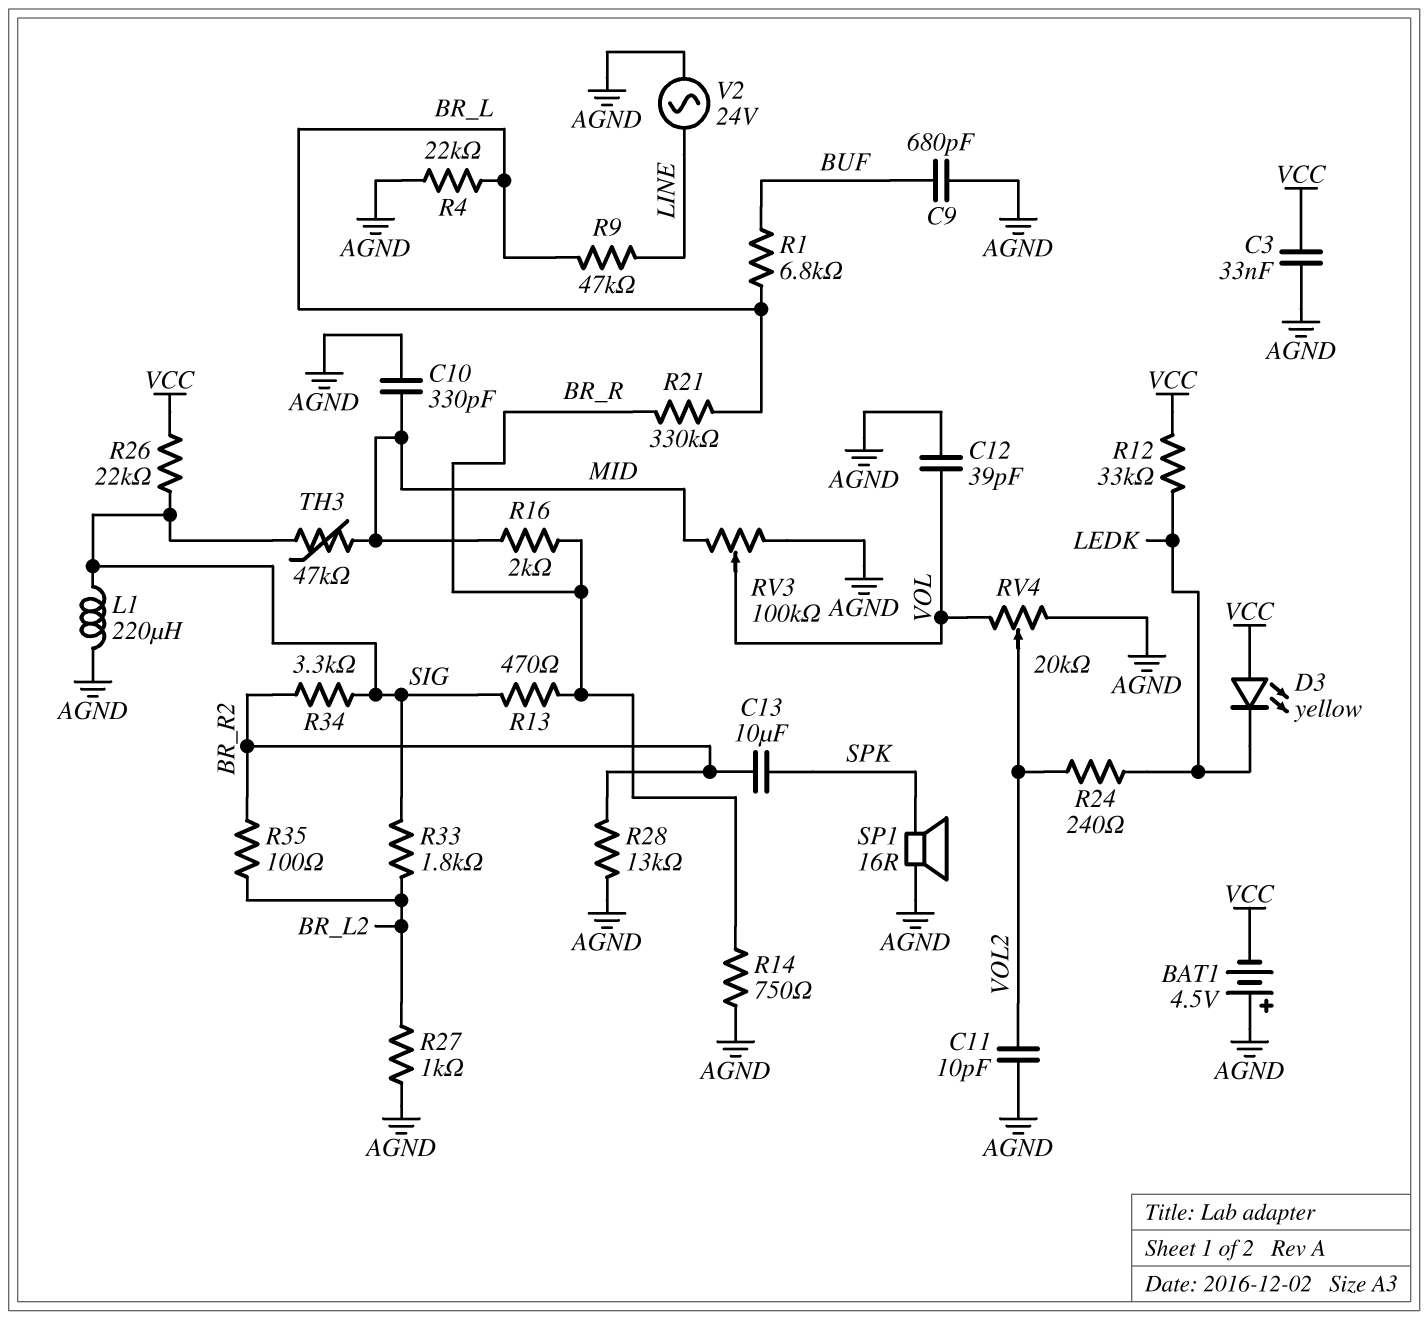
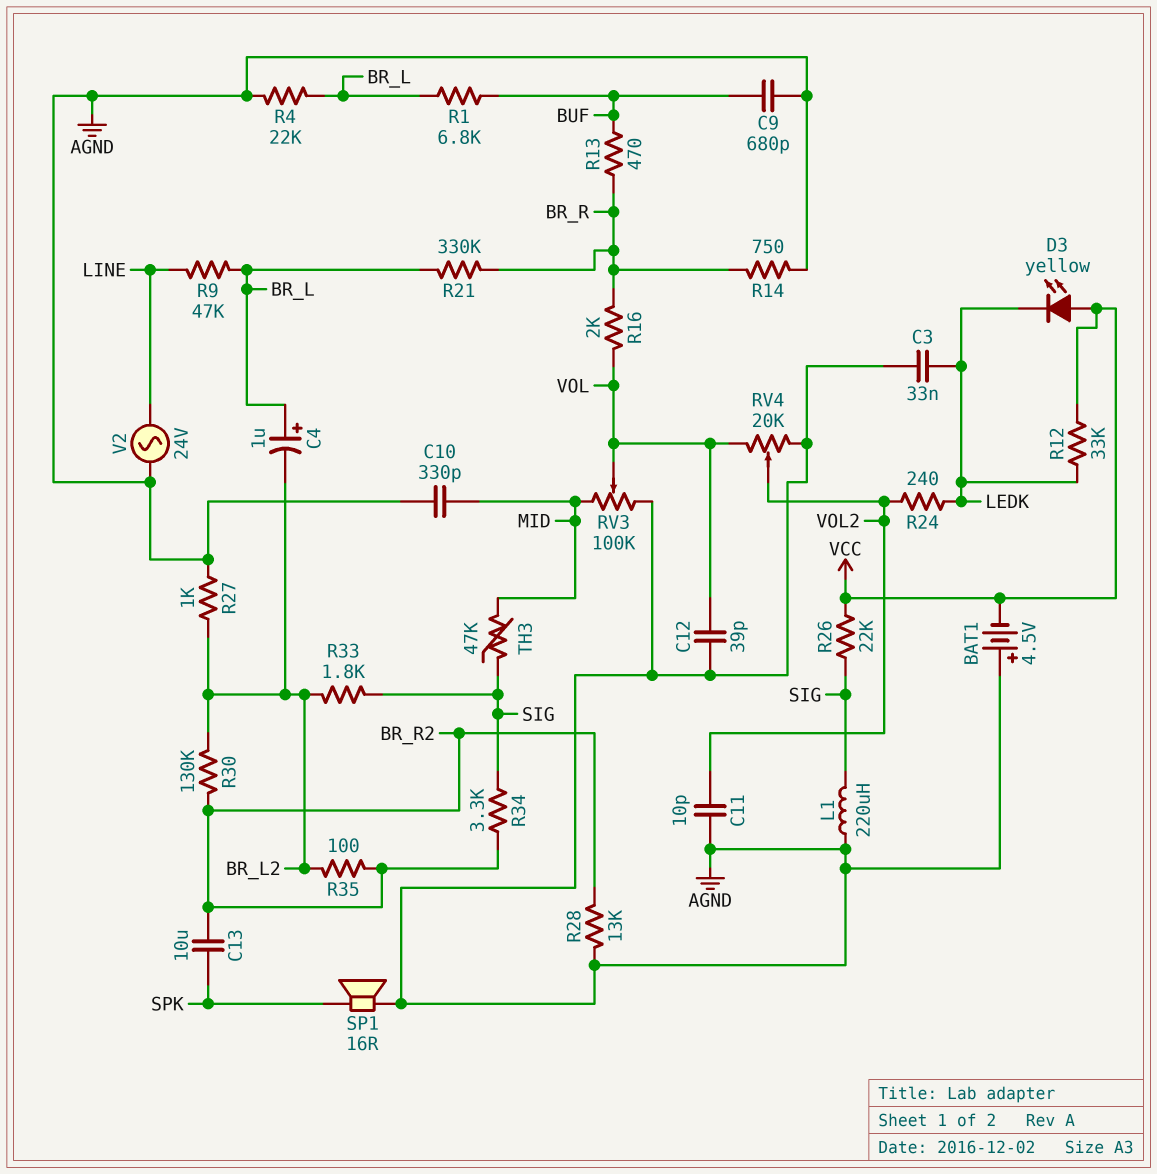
C3: 33nF (AGND, VCC) -> 33nF (AGND, LEDK)
C4: none -> 1uF (plus BR_L, minus BR_L2)
R13: 470 (BR_R, SIG) -> 470 (BR_R, BUF)
R16: 2k (BR_R, MID) -> 2k (BR_R, VOL)
R30: none -> 130k (BR_L2, BR_R2)

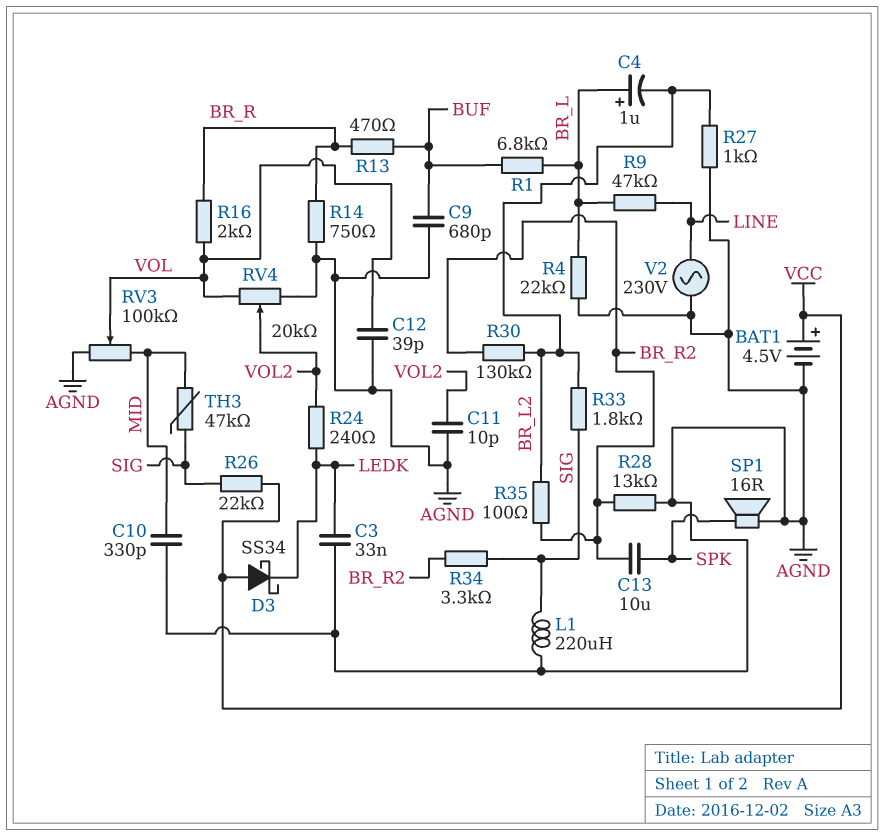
BAT1: 4.5V (plus AGND, minus VCC) -> 4.5V (plus VCC, minus AGND)
D3: LED yellow (A VCC, K LEDK) -> schottky SS34 (A VCC, K LEDK)
R12: 33k (LEDK, VCC) -> none
R21: 330k (BR_L, BR_R) -> none
V2: AC 24V (AGND, LINE) -> AC 230V (AGND, LINE)

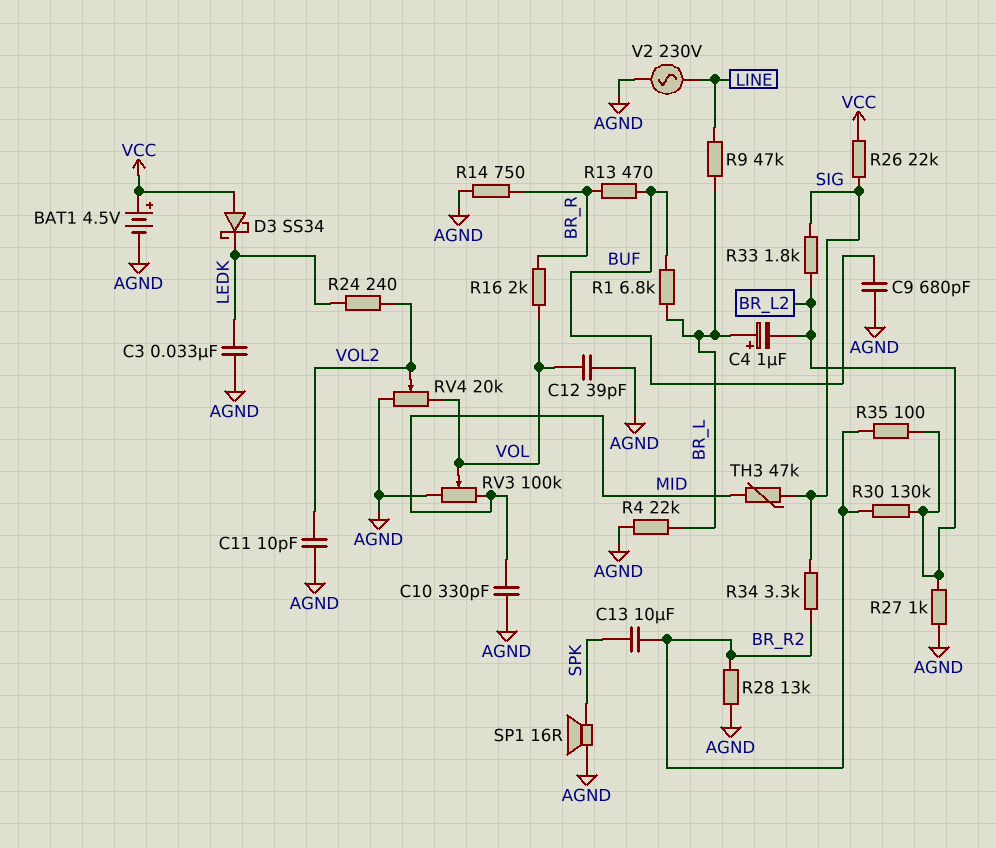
L1: 220uH (AGND, SIG) -> none

